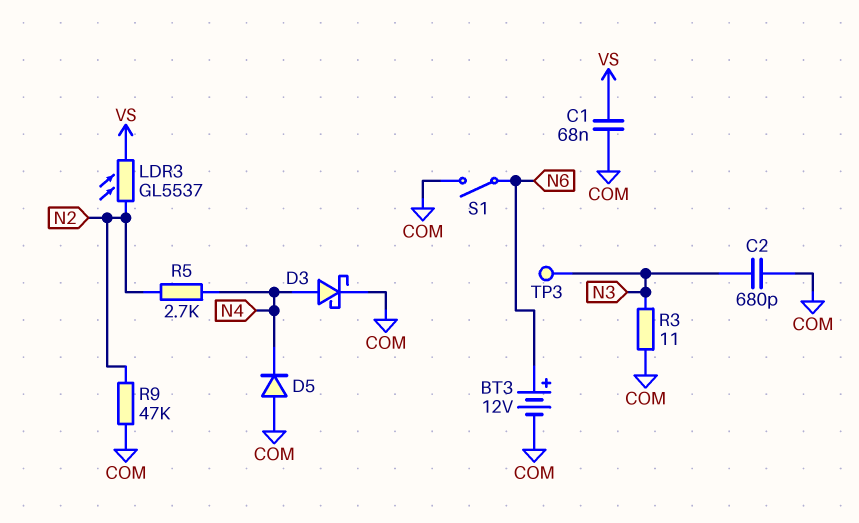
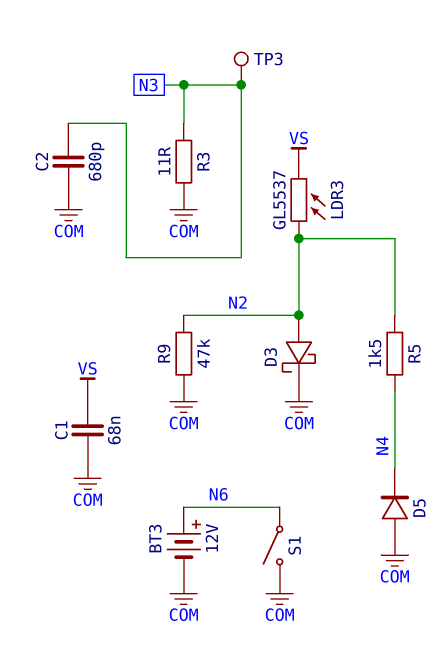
D3: schottky (A N4, K COM) -> schottky (A N2, K COM)
R5: 2.7k (N2, N4) -> 1.5k (N2, N4)

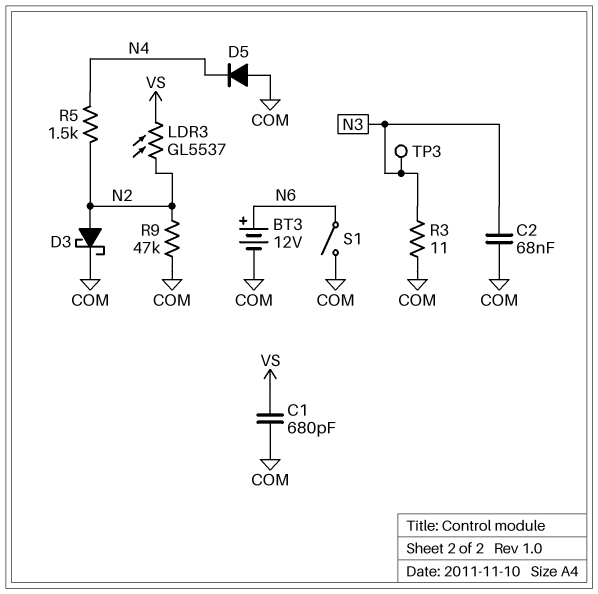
C1: 68nF (COM, VS) -> 680pF (COM, VS)
C2: 680pF (COM, N3) -> 68nF (COM, N3)

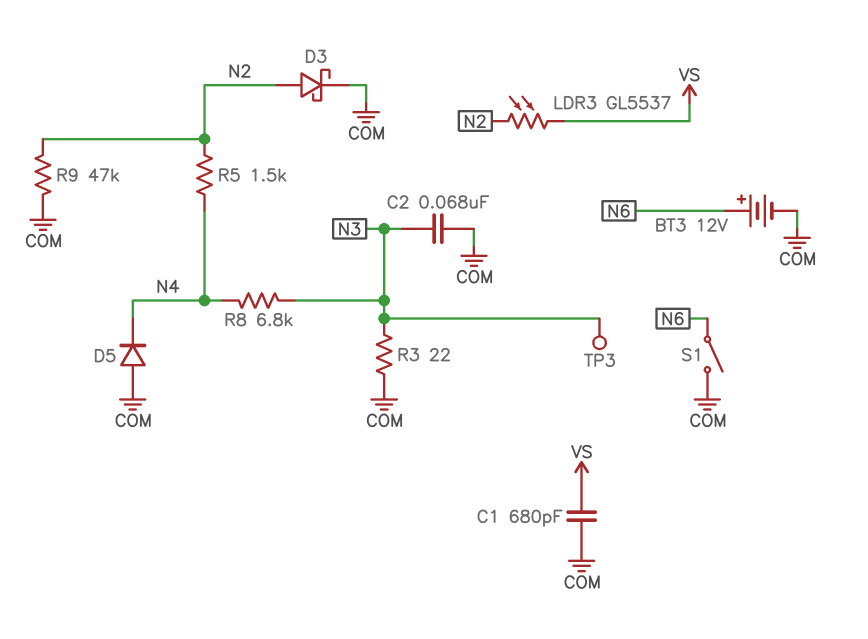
R3: 11 (COM, N3) -> 22 (COM, N3)
R8: none -> 6.8k (N3, N4)

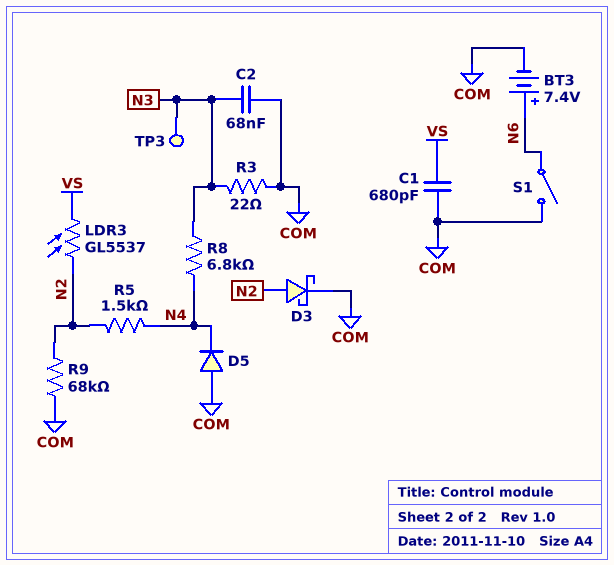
BT3: 12V (plus N6, minus COM) -> 7.4V (plus N6, minus COM)
R9: 47k (COM, N2) -> 68k (COM, N2)

